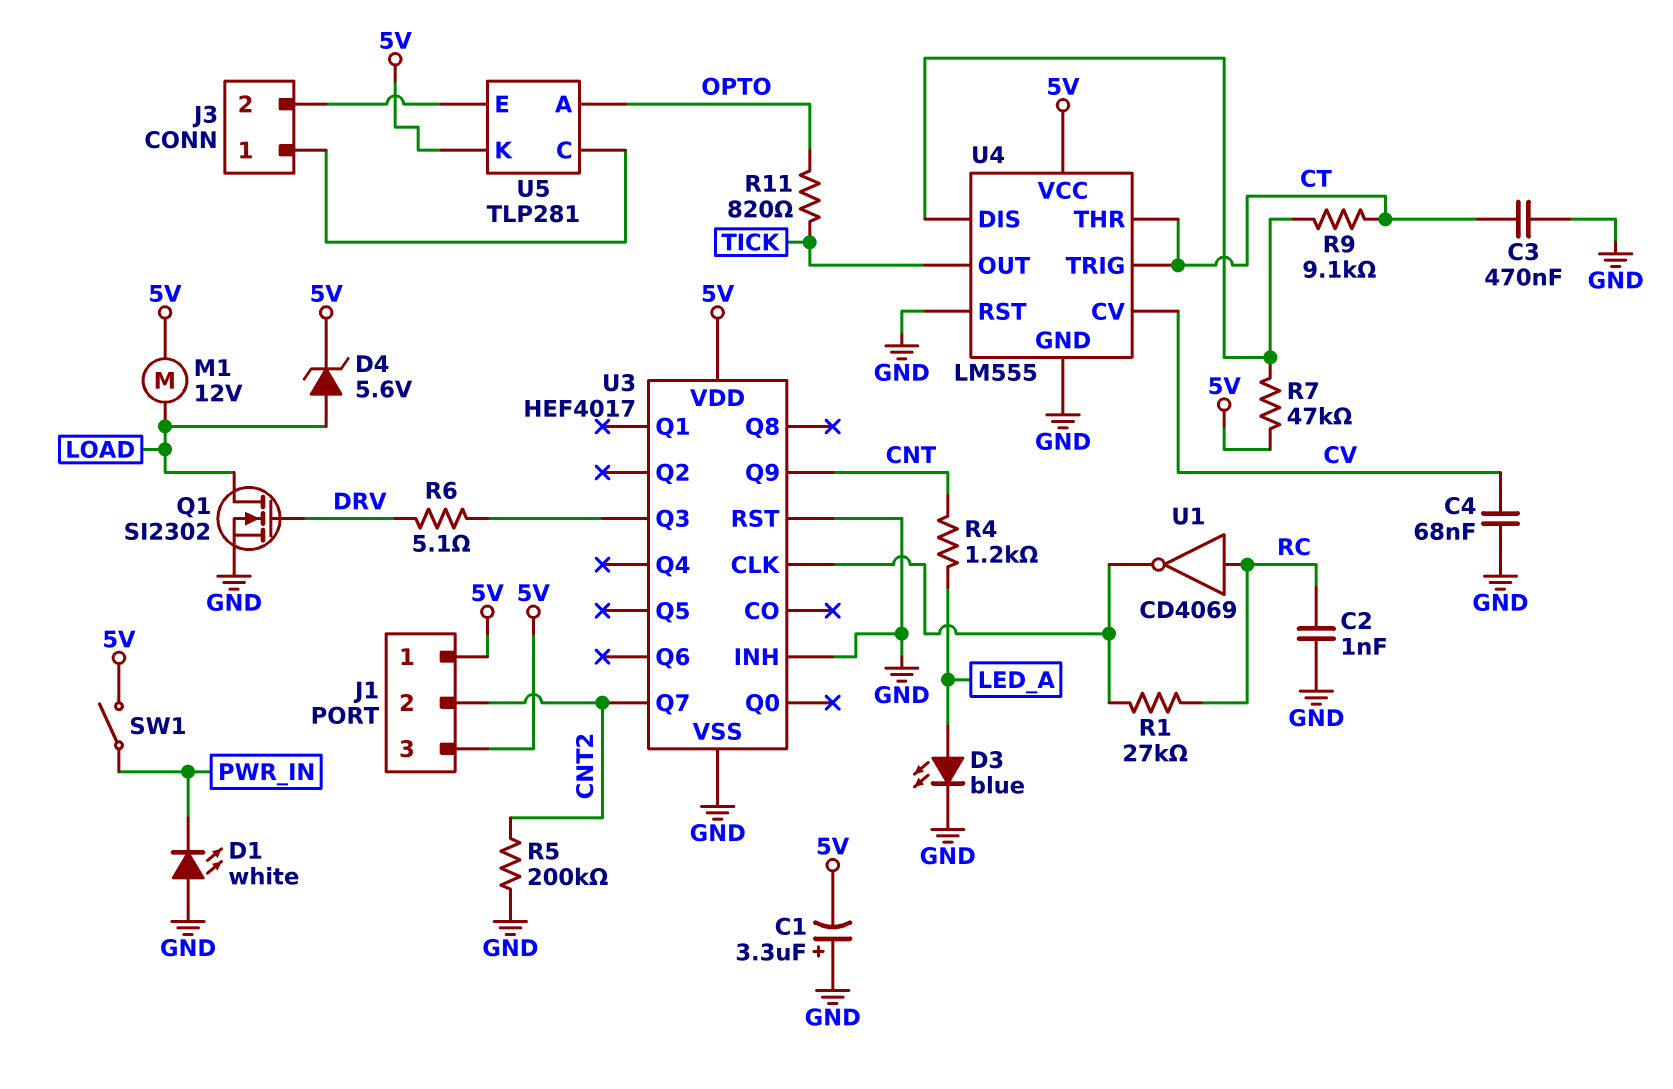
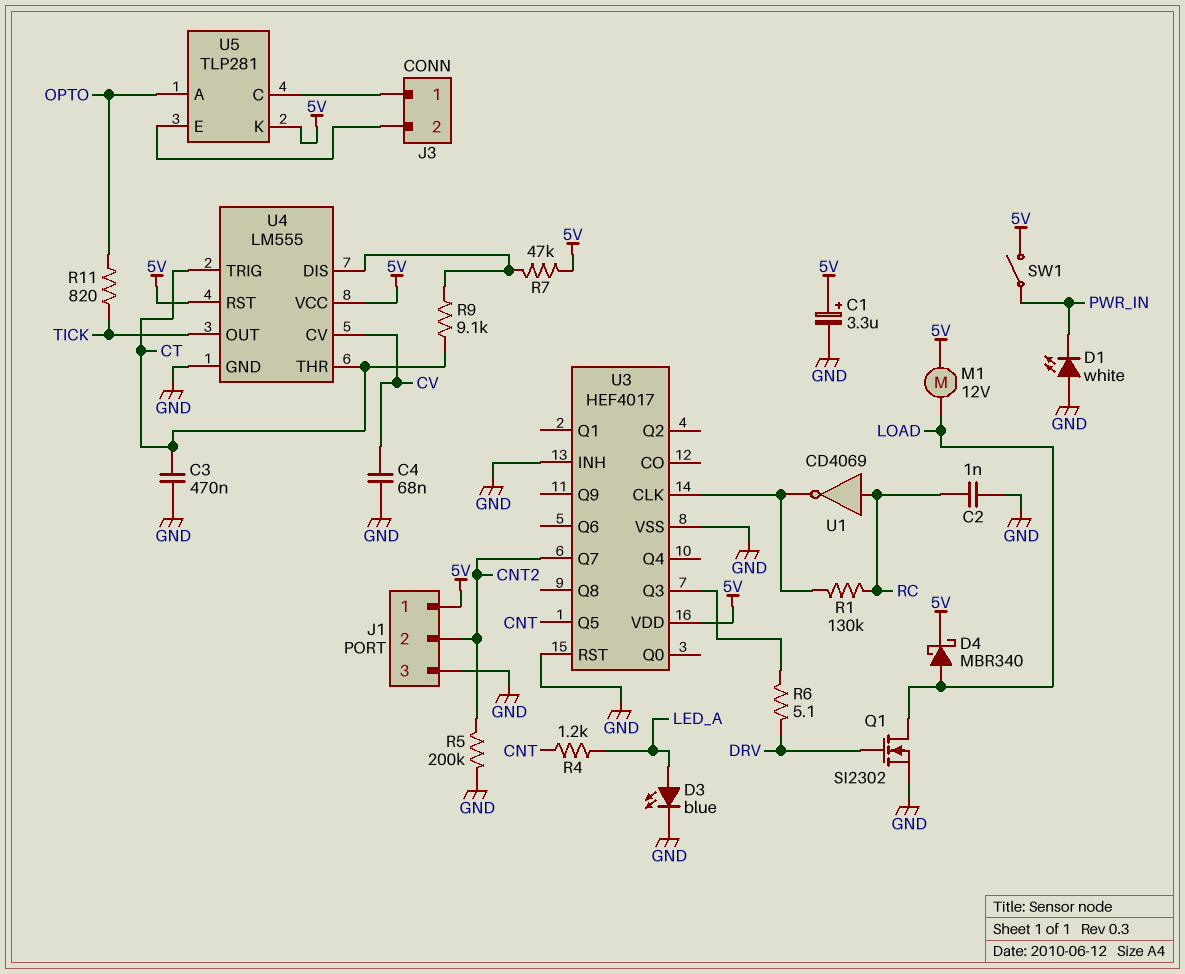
C1: 3.3uF (plus GND, minus 5V) -> 3.3uF (plus 5V, minus GND)
D4: zener 5.6V (A LOAD, K 5V) -> schottky MBR340 (A LOAD, K 5V)
J1 pin 3: 5V -> GND
R1: 27k (RC, U3/CLK) -> 130k (RC, U3/CLK)
U3 pin Q5: none -> CNT
U3 pin Q9: CNT -> none
U4 pin RST: GND -> 5V

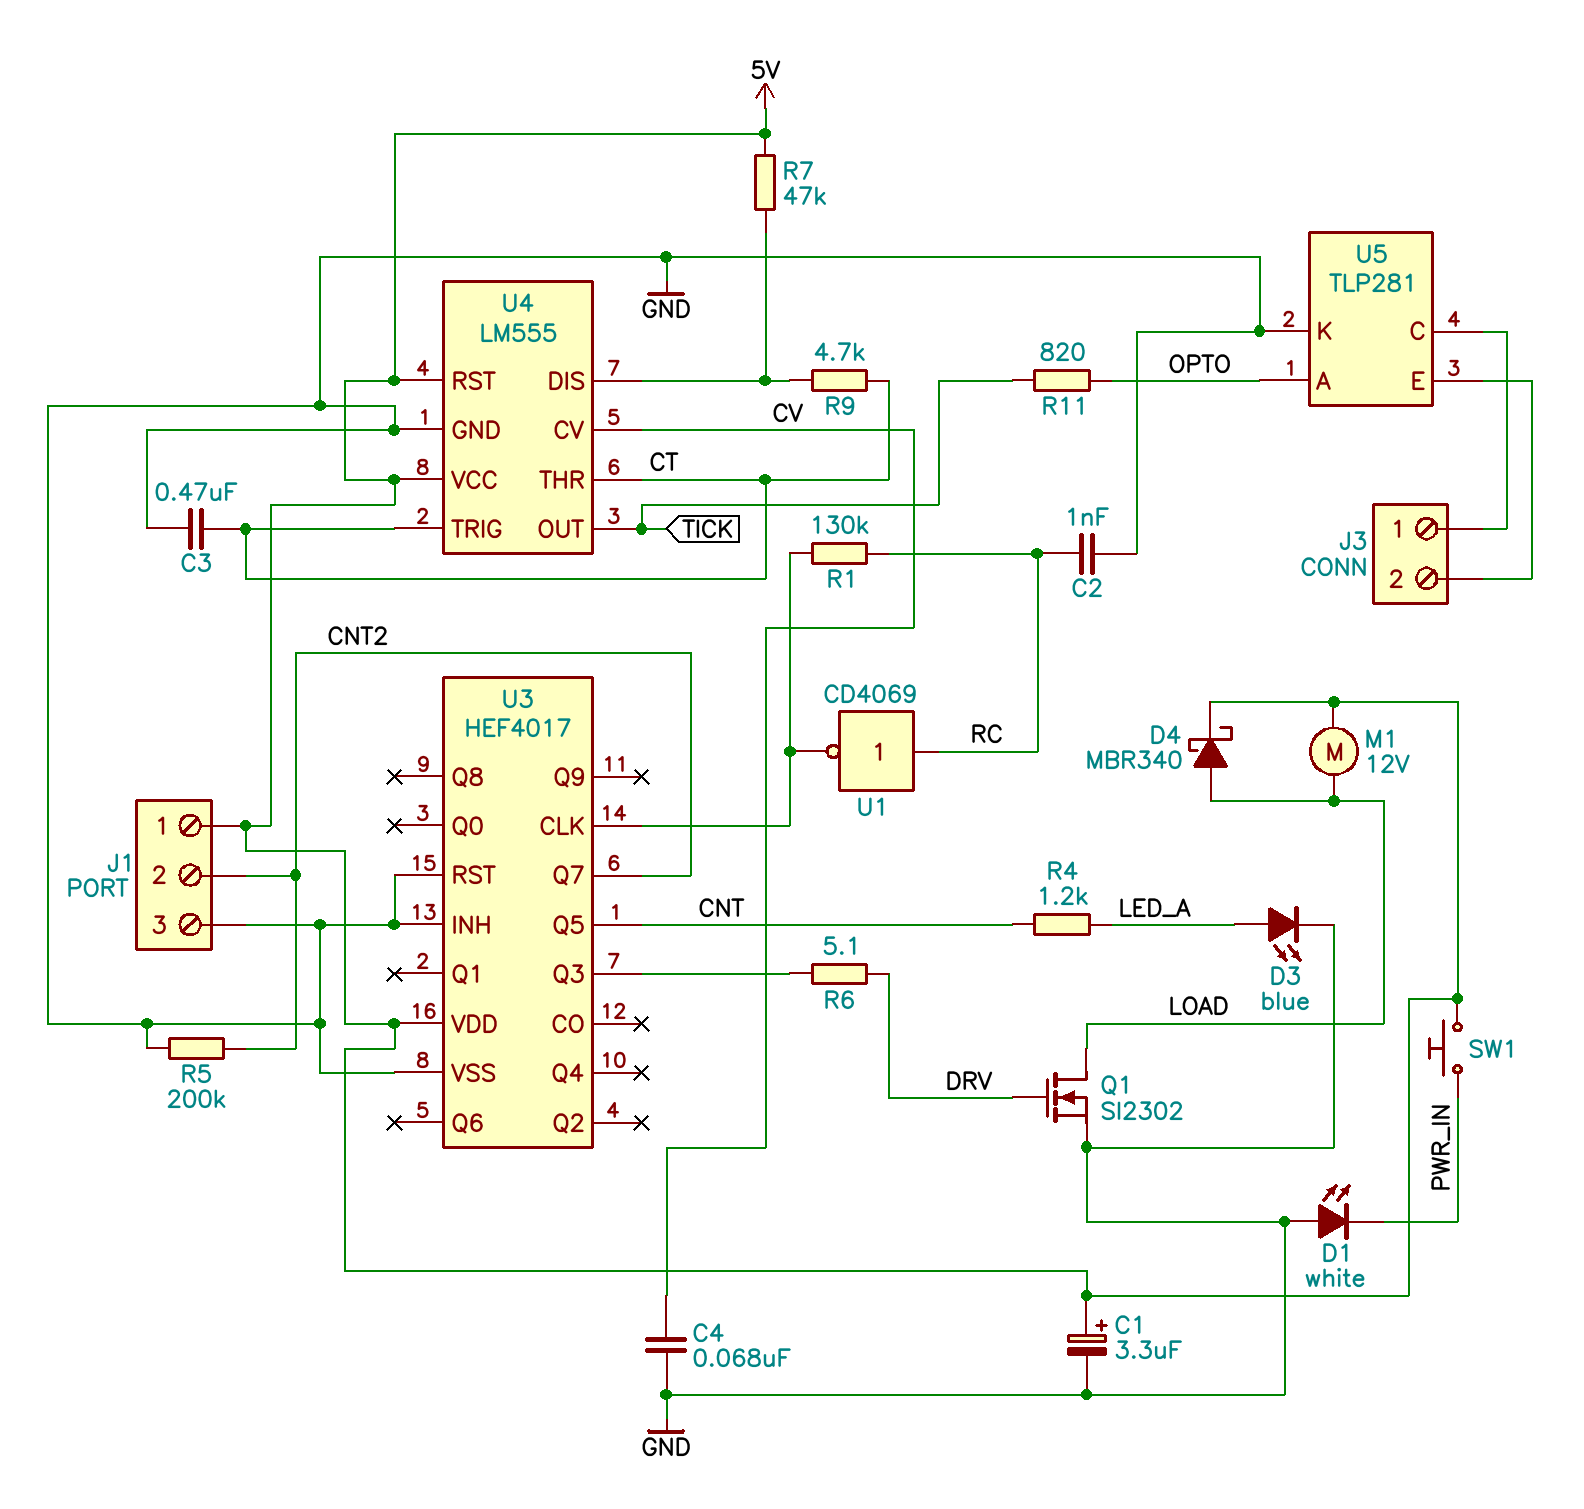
R9: 9.1k (CT, U4/DIS) -> 4.7k (CT, U4/DIS)
SW1: switch (5V, PWR_IN) -> button (5V, PWR_IN)
U5 pin K: 5V -> GND

